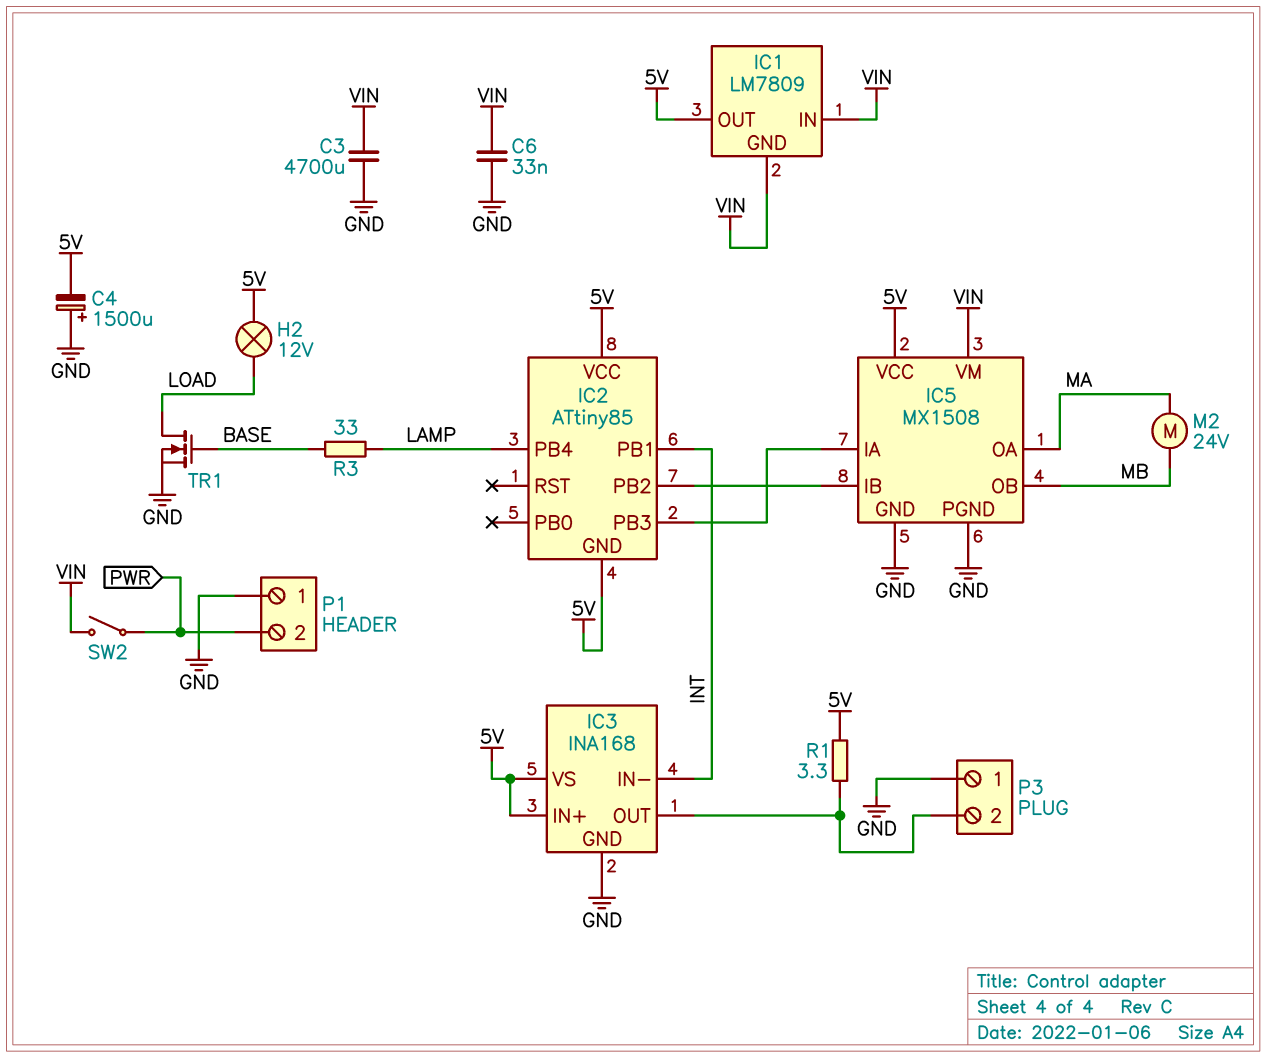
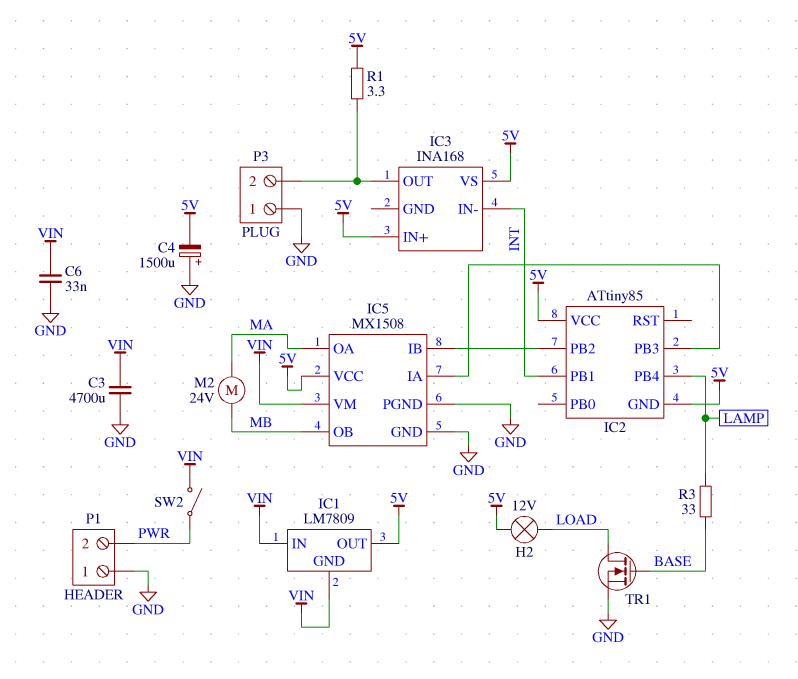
IC3 pin GND: GND -> none

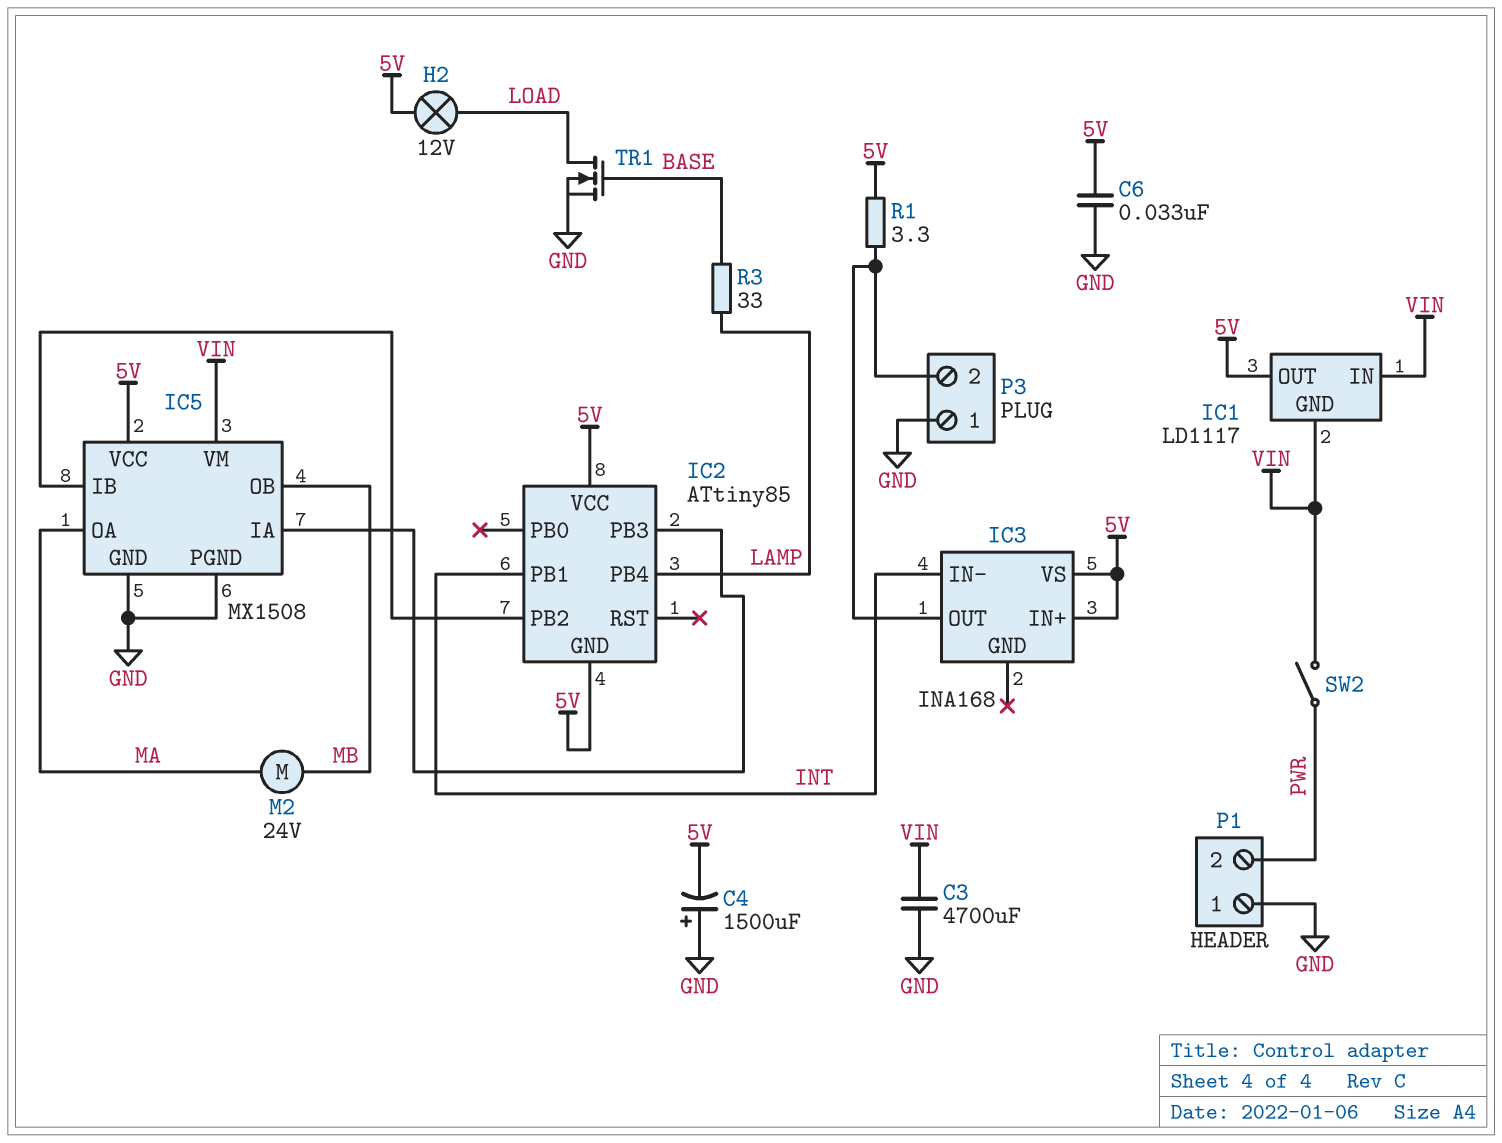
C6: 33nF (GND, VIN) -> 33nF (5V, GND)
IC1: LM7809 -> LD1117

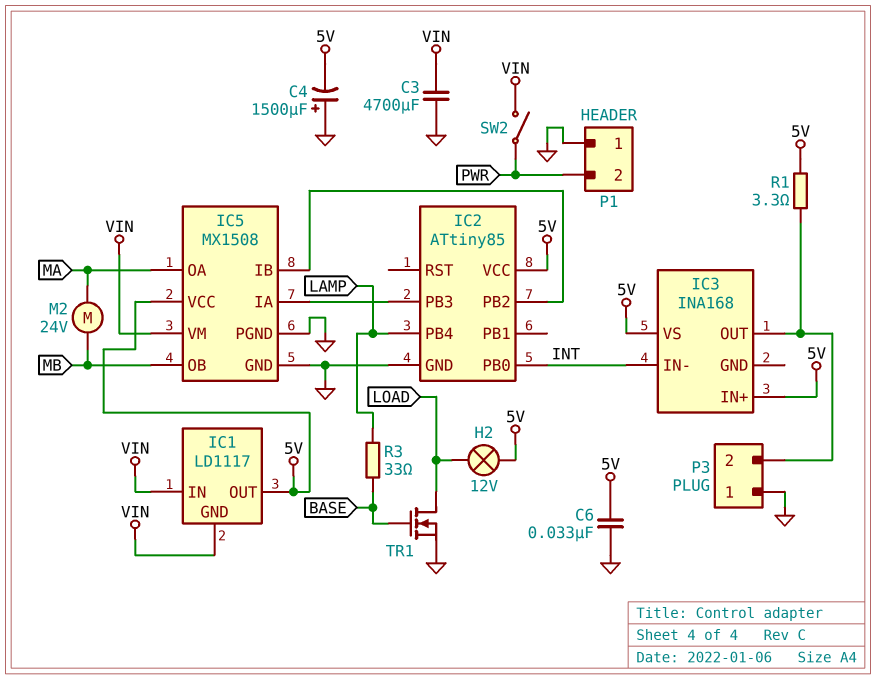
IC2 pin GND: 5V -> GND
IC2 pin PB0: none -> INT
IC2 pin PB1: INT -> none

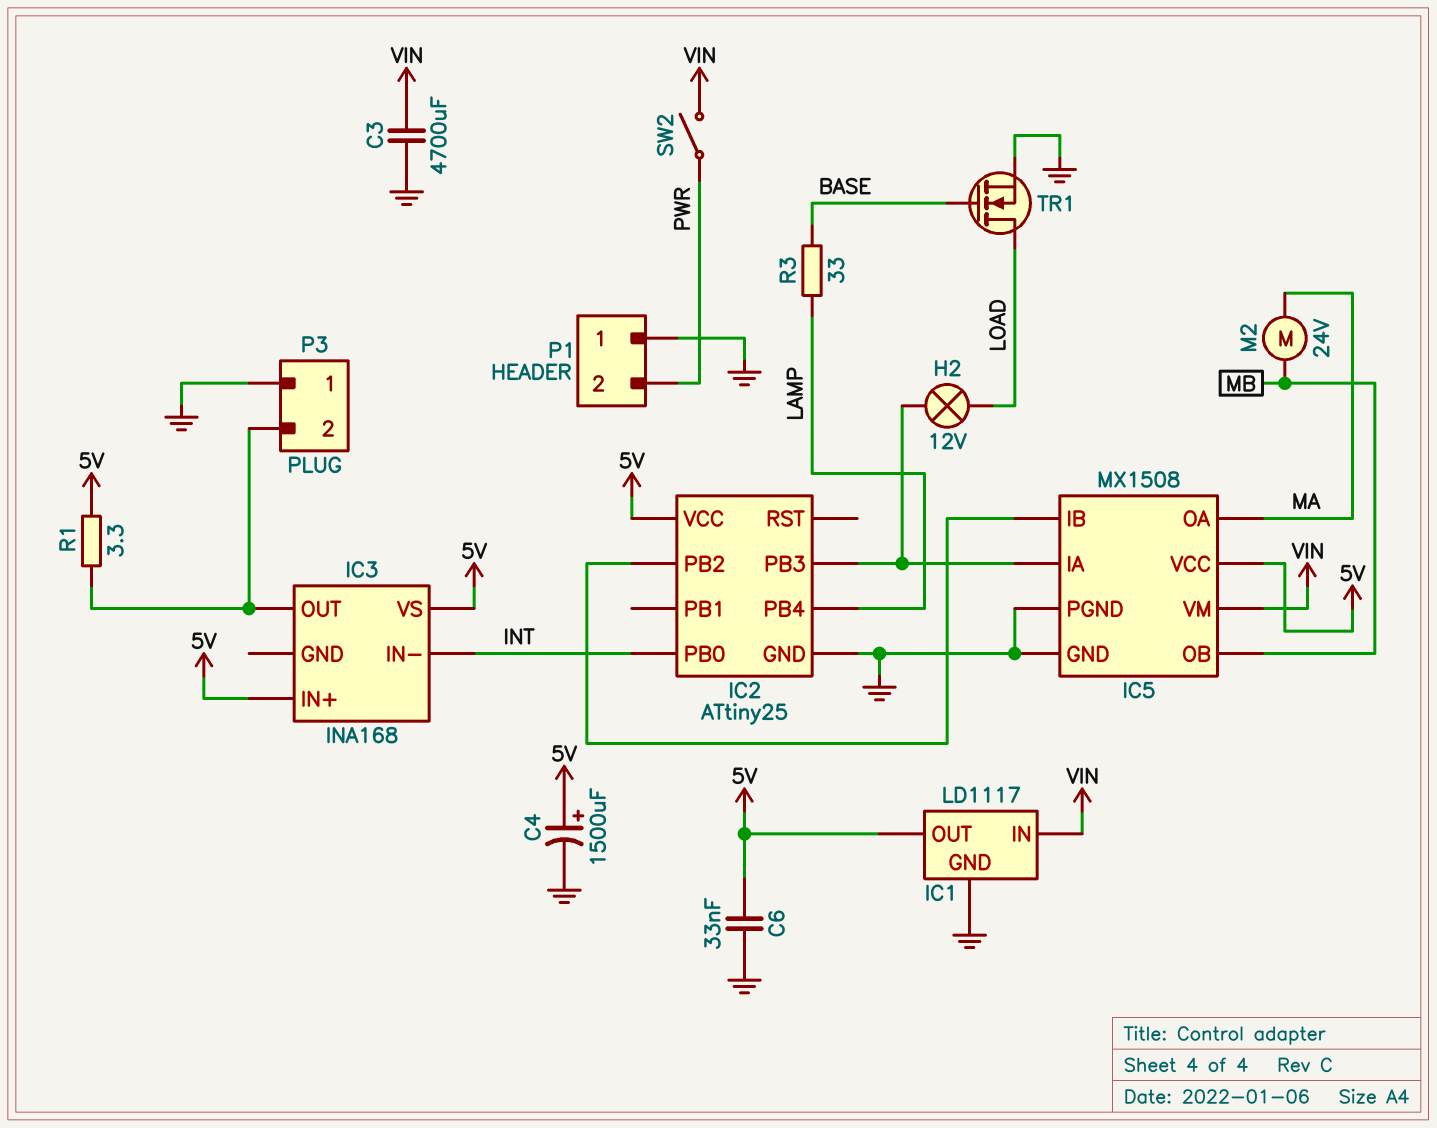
C4: 1500uF (plus GND, minus 5V) -> 1500uF (plus 5V, minus GND)
H2: lamp 12V (5V, LOAD) -> lamp 12V (IC2/PB3, LOAD)
IC1 pin GND: VIN -> GND
IC2: ATtiny85 -> ATtiny25

